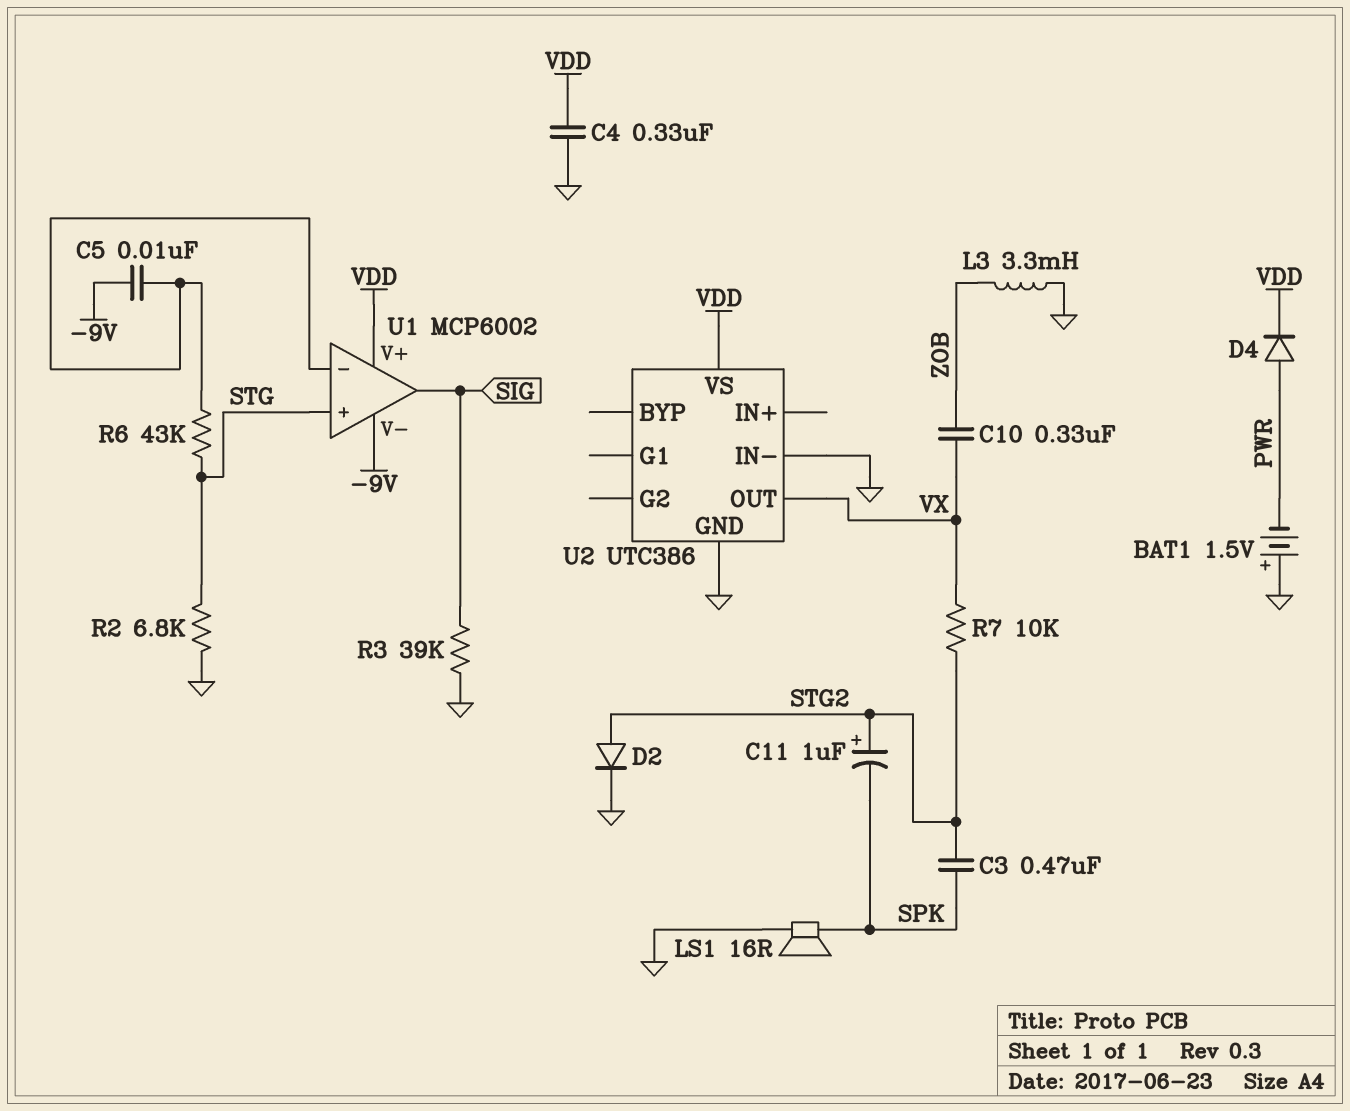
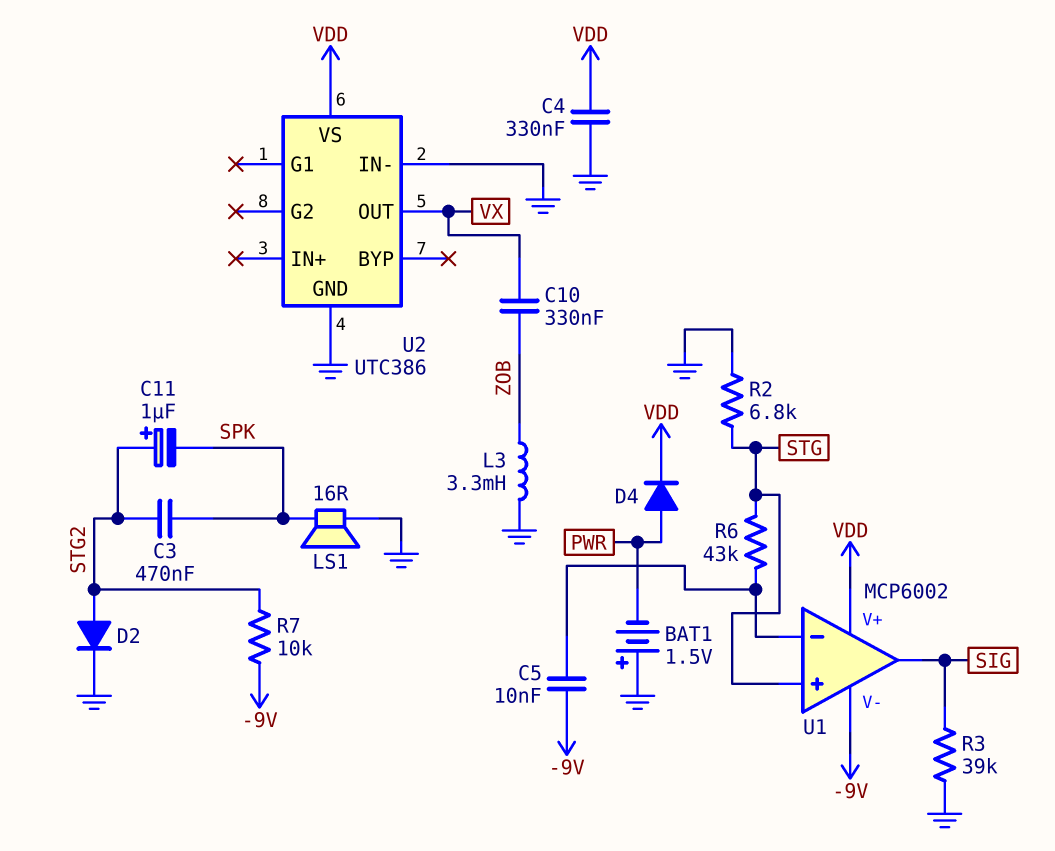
R7: 10k (STG2, VX) -> 10k (-9V, STG2)

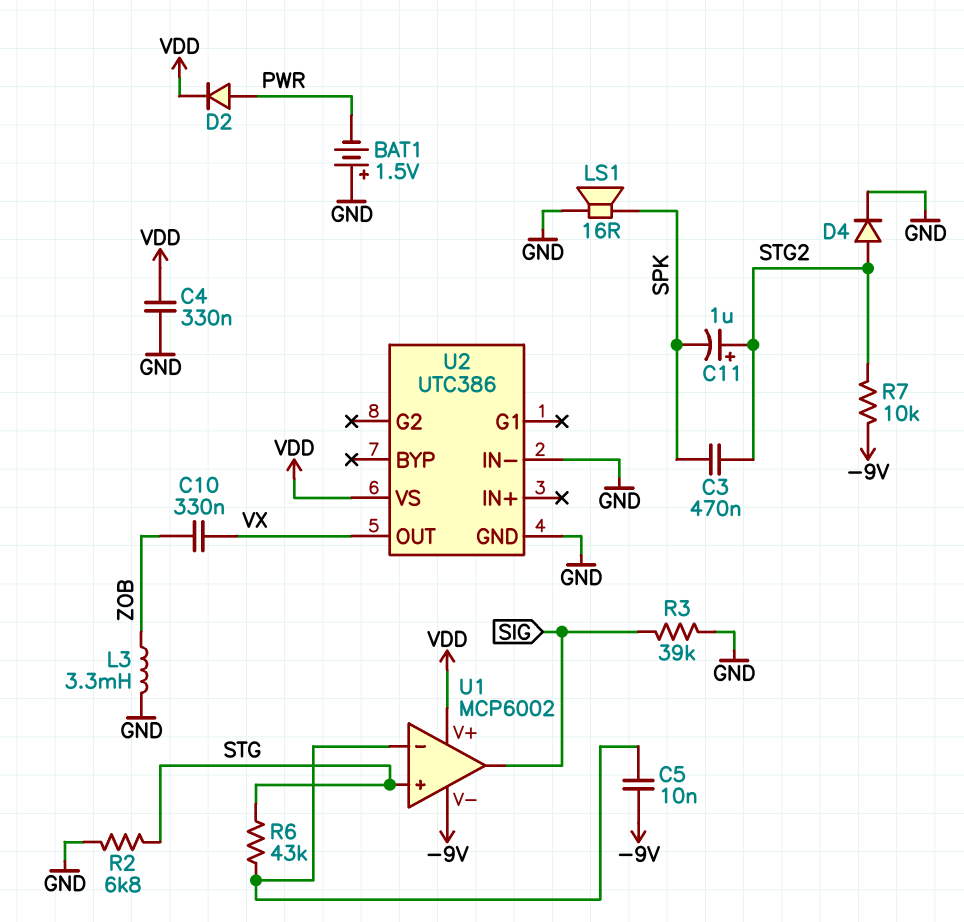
D2: diode (A STG2, K GND) -> diode (A PWR, K VDD)
D4: diode (A PWR, K VDD) -> diode (A STG2, K GND)

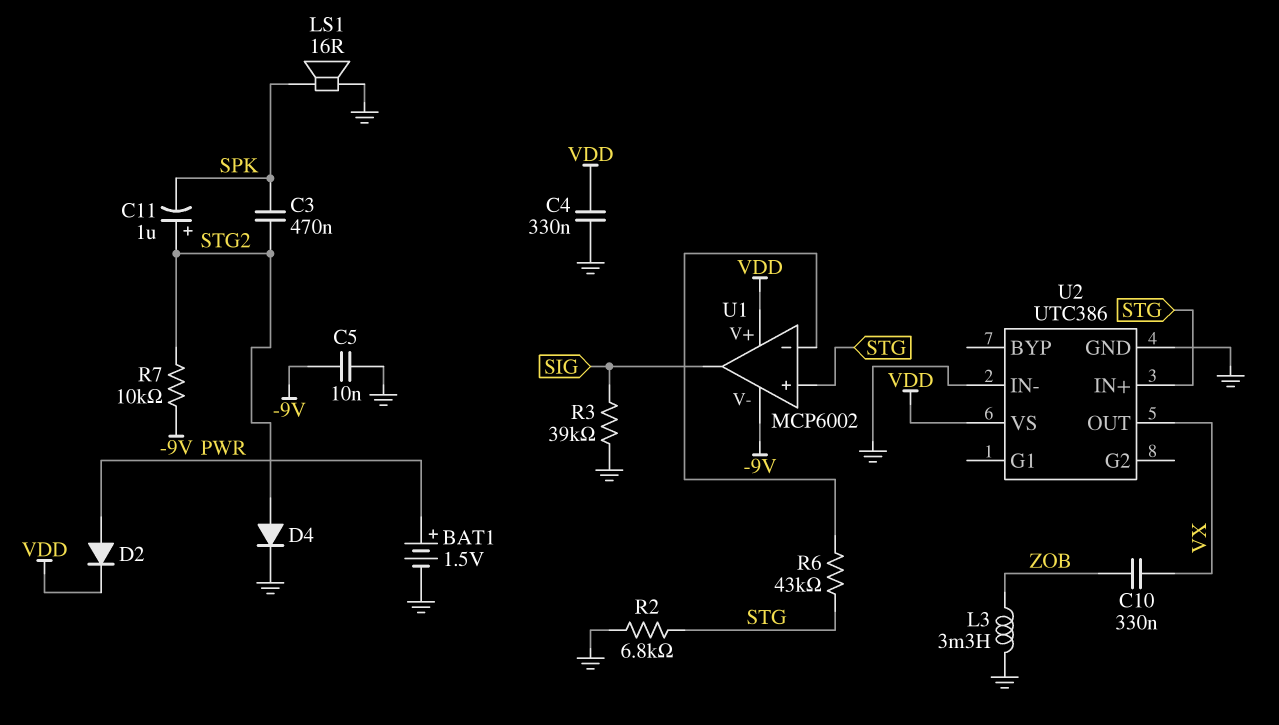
BAT1: 1.5V (plus GND, minus PWR) -> 1.5V (plus PWR, minus GND)
C5: 10nF (-9V, U1/in-) -> 10nF (-9V, GND)
U2 pin IN+: none -> STG

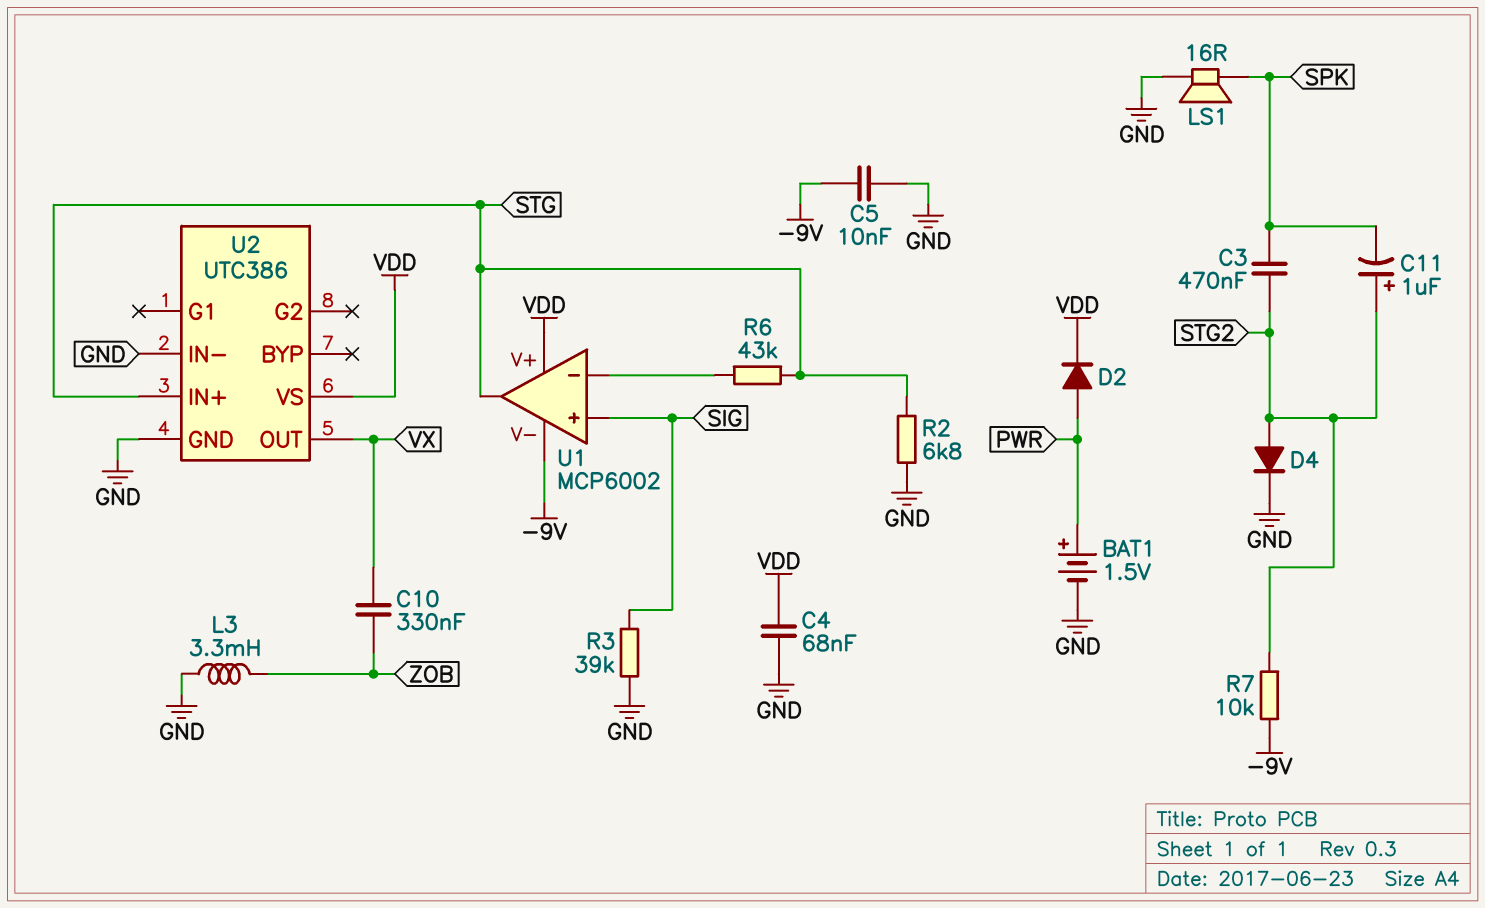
C4: 330nF (GND, VDD) -> 68nF (GND, VDD)
U1 pin in+: STG -> SIG
U1 pin out: SIG -> STG

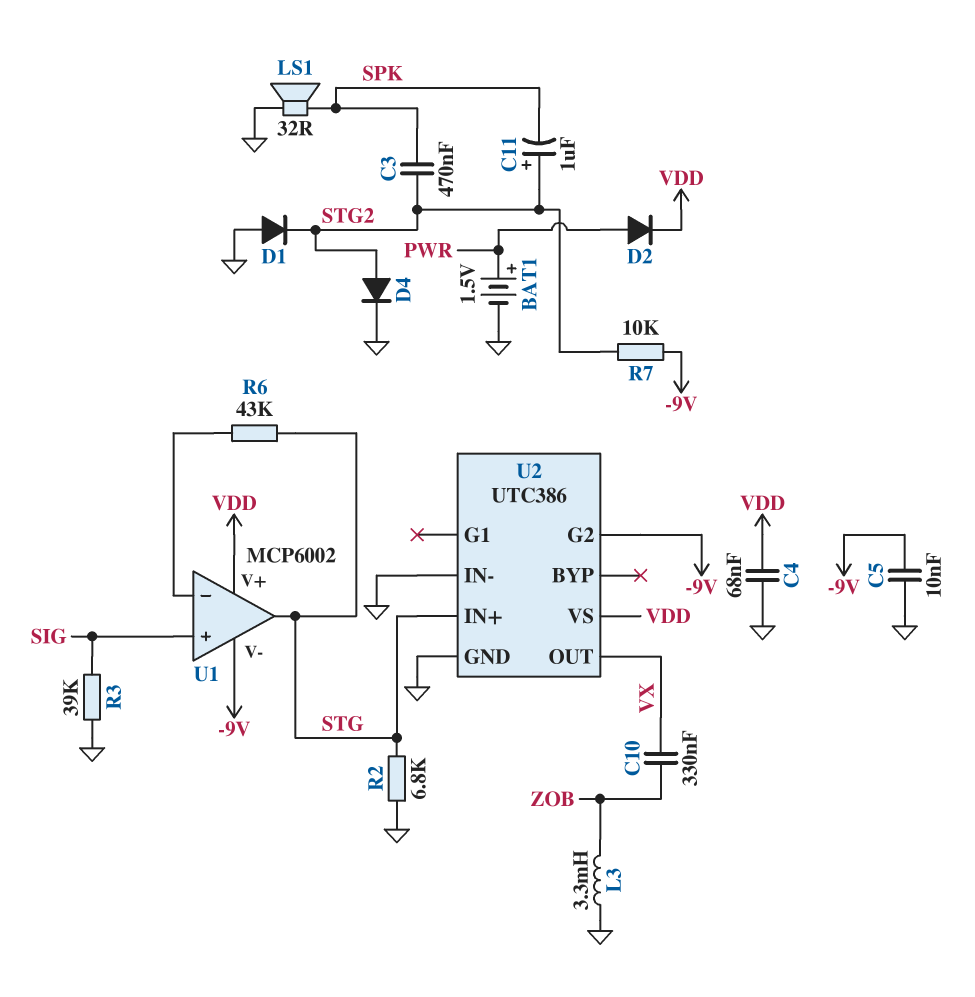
D1: none -> diode (A GND, K STG2)
LS1: speaker 16R (GND, SPK) -> speaker 32R (GND, SPK)
U2 pin G2: none -> -9V

